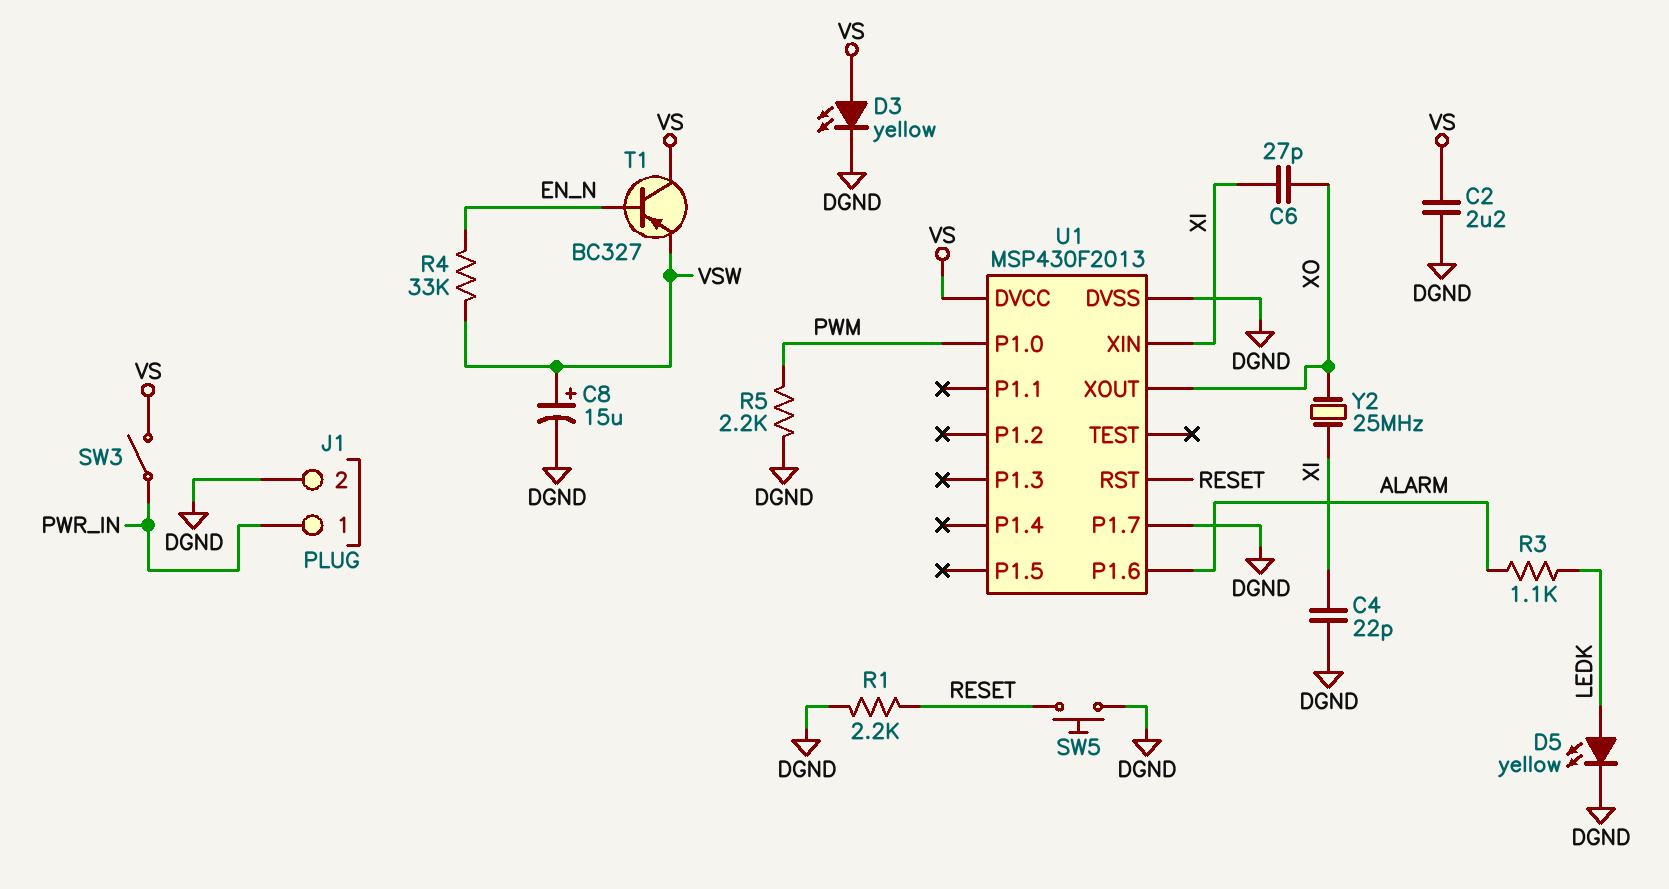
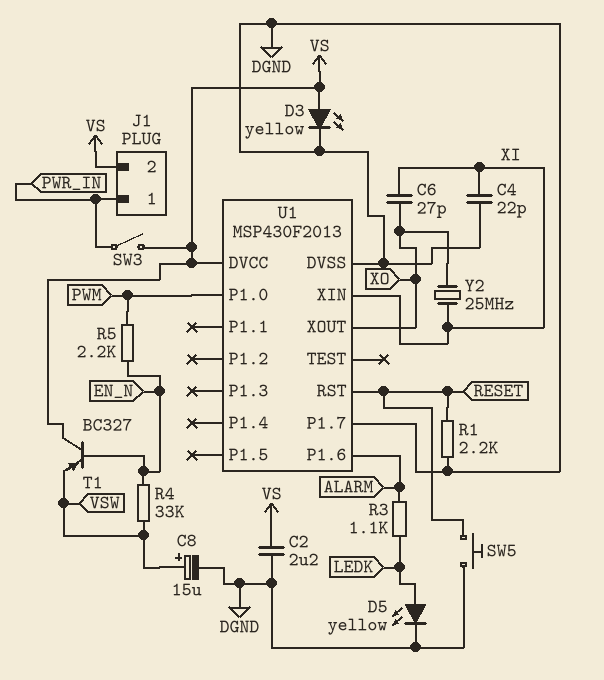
J1 pin 2: DGND -> VS
R5: 2.2k (DGND, PWM) -> 2.2k (EN_N, PWM)

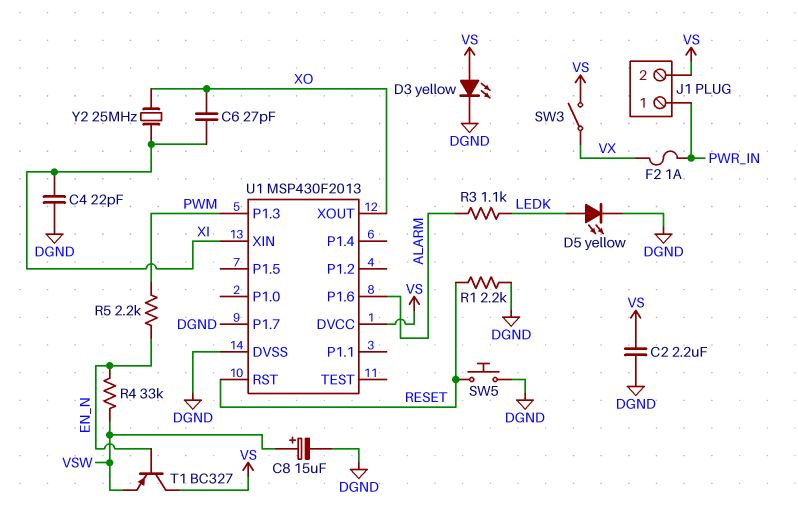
F2: none -> 1A (PWR_IN, VX)
SW3: switch (PWR_IN, VS) -> switch (VS, VX)
U1 pin P1.0: PWM -> none
U1 pin P1.3: none -> PWM

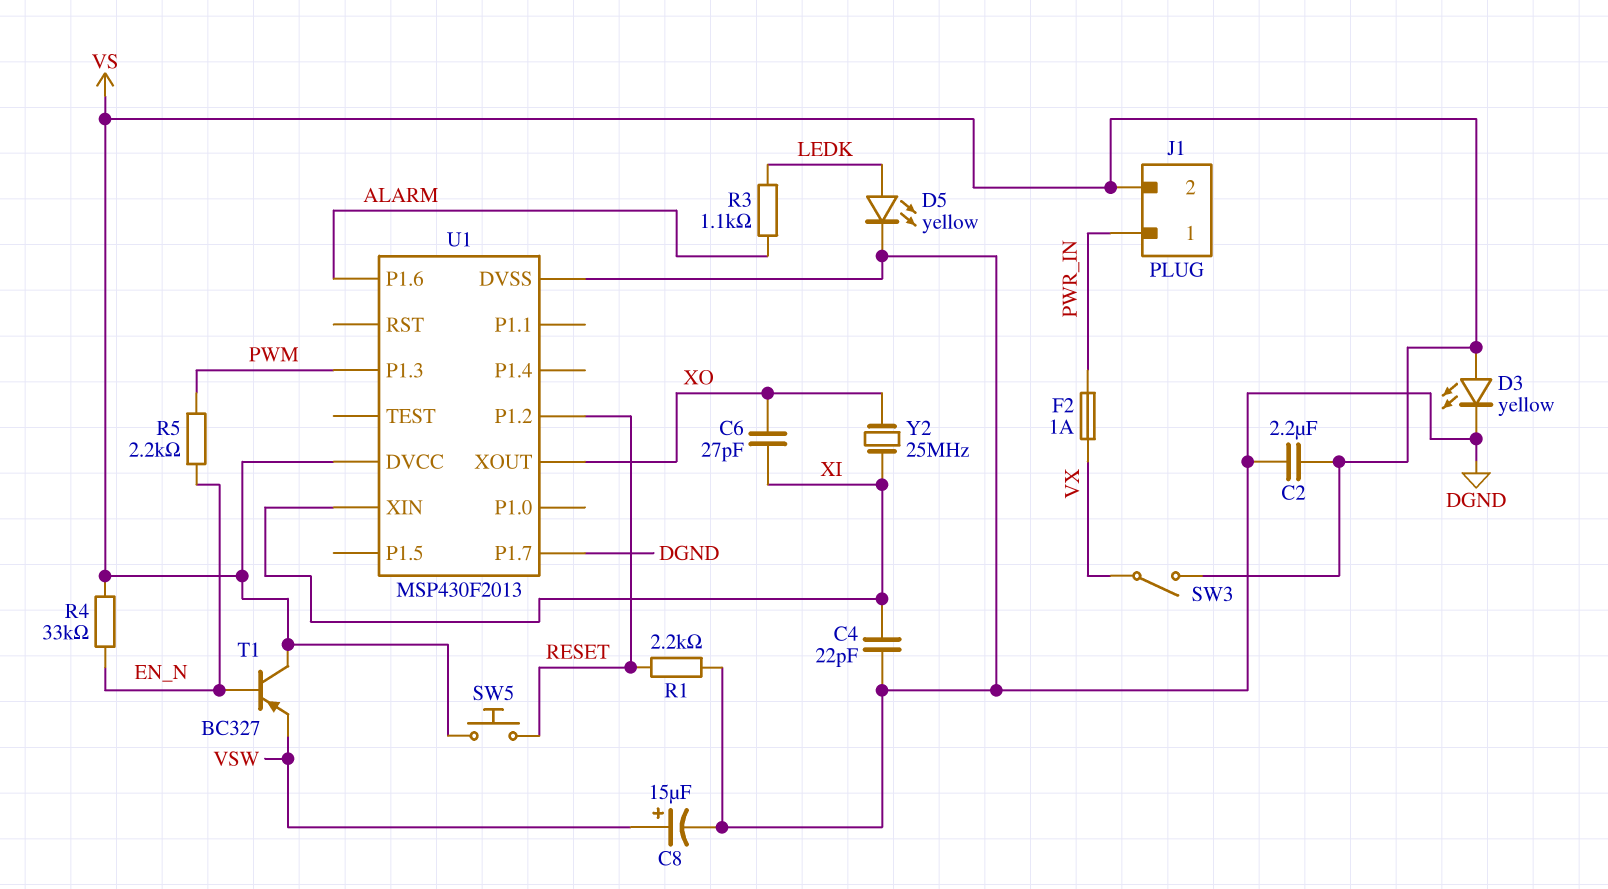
R4: 33k (EN_N, VSW) -> 33k (EN_N, VS)
SW5: button (DGND, RESET) -> button (RESET, VS)
U1 pin P1.2: none -> RESET
U1 pin RST: RESET -> none

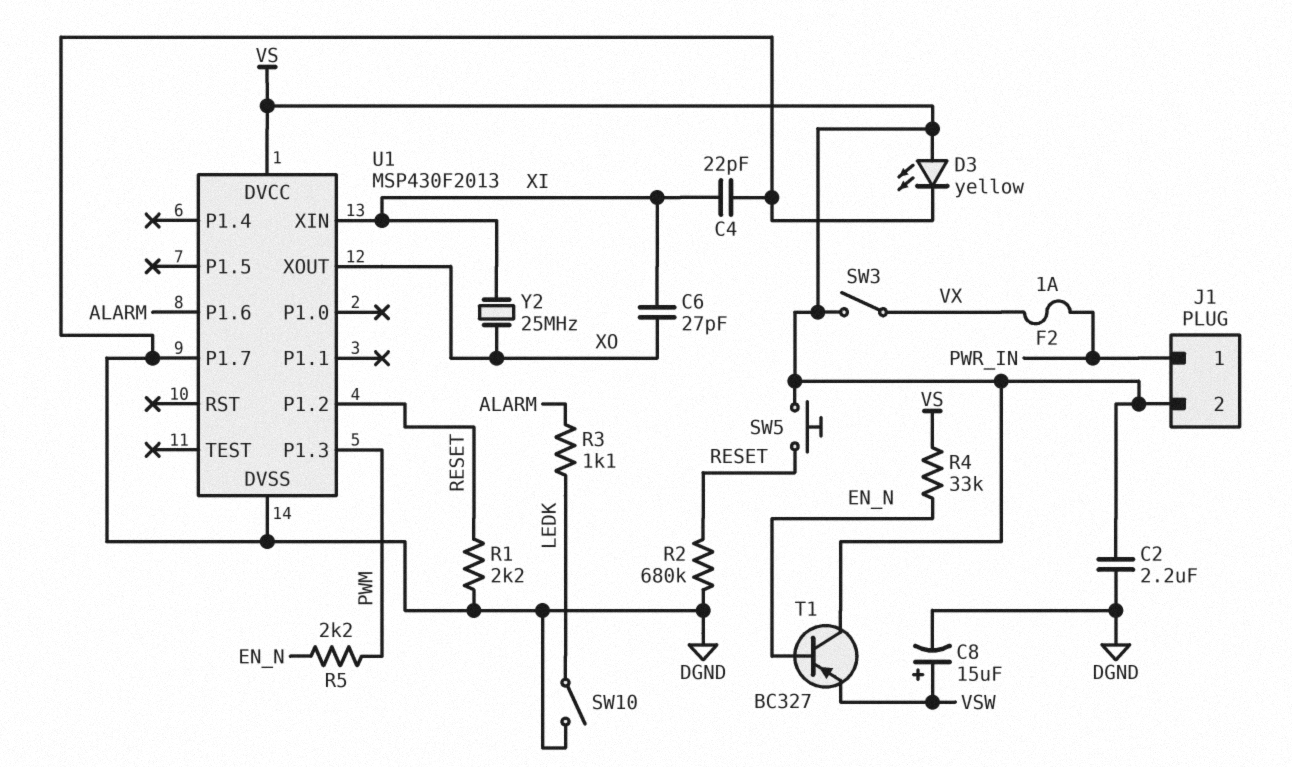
D5: LED yellow (A LEDK, K DGND) -> none
R2: none -> 680k (DGND, RESET)
SW10: none -> switch (DGND, LEDK)

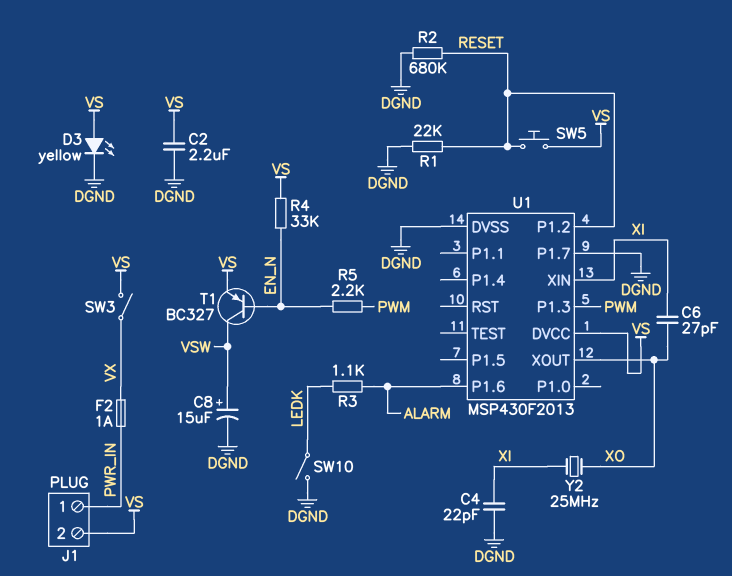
R1: 2.2k (DGND, RESET) -> 22k (DGND, RESET)
T1: PNP BC327 (B EN_N, C VS, E VSW) -> PNP BC327 (B EN_N, C VSW, E VS)

